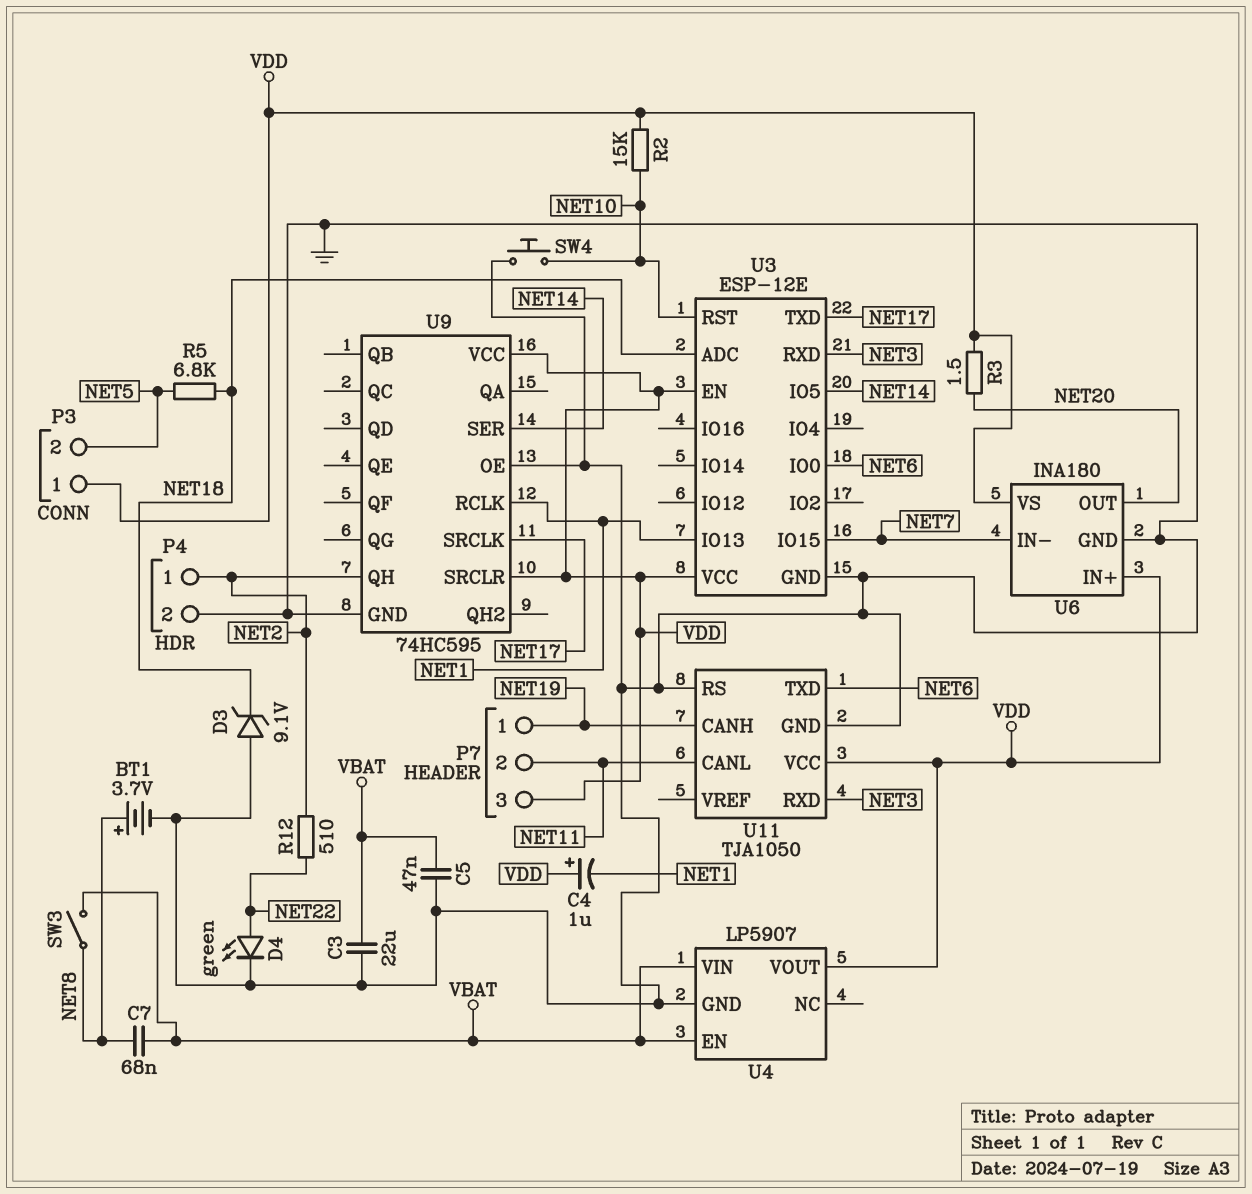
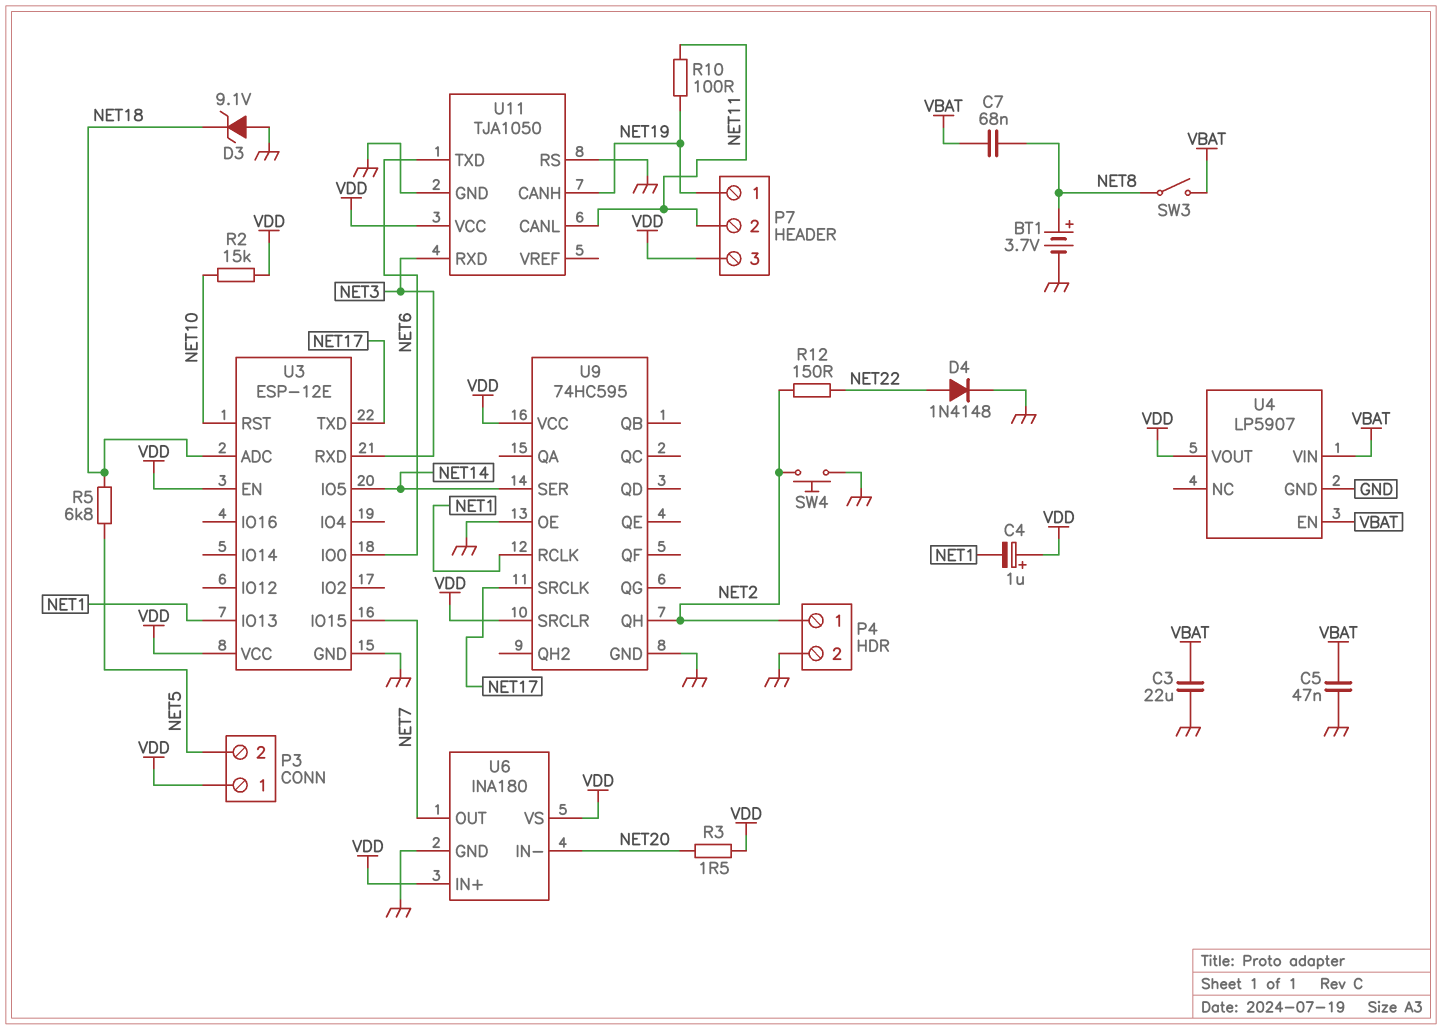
D4: LED green (A NET22, K GND) -> diode 1N4148 (A NET22, K GND)
R10: none -> 100 (NET11, NET19)
R12: 510 (NET2, NET22) -> 150 (NET2, NET22)
SW4: button (GND, NET10) -> button (GND, NET2)
U6 pin IN-: NET7 -> NET20
U6 pin OUT: NET20 -> NET7

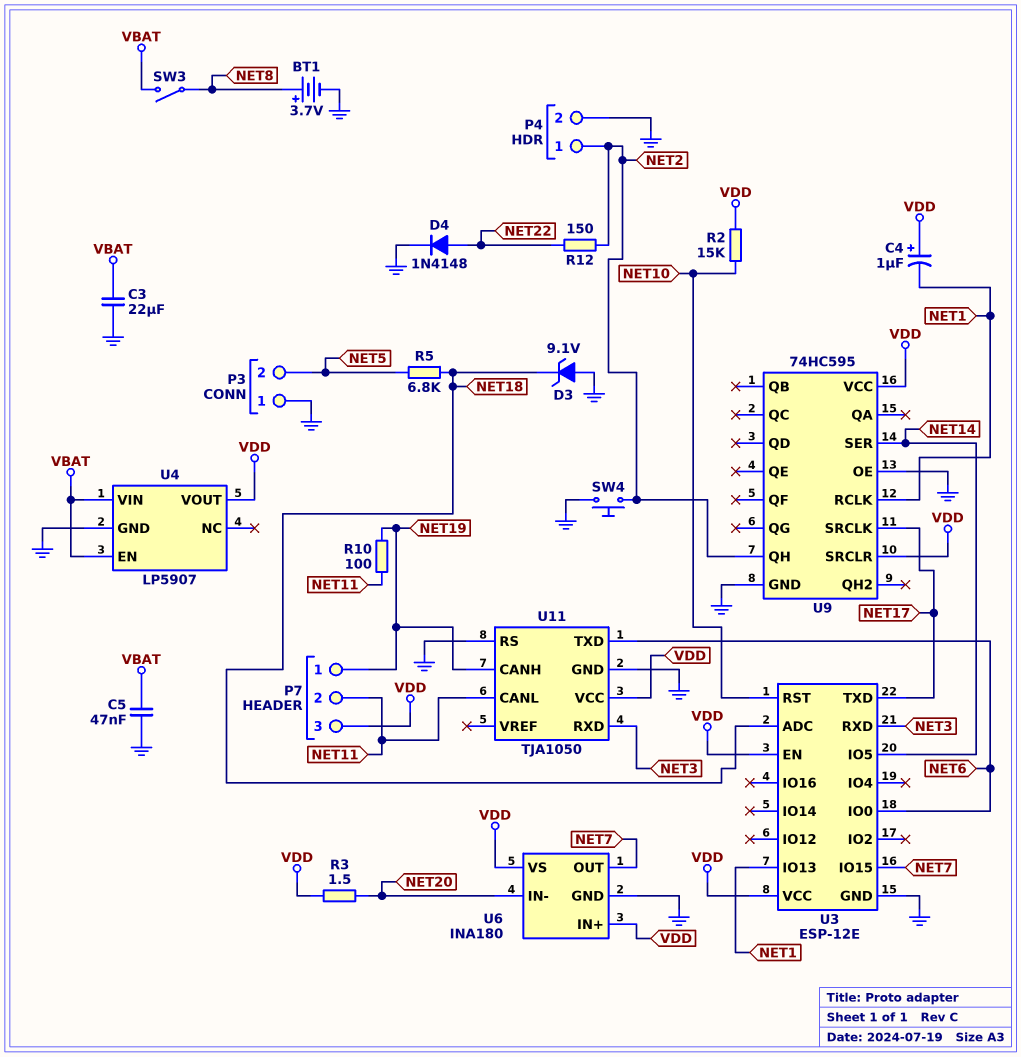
C7: 68nF (NET8, VBAT) -> none
P3 pin 1: VDD -> GND

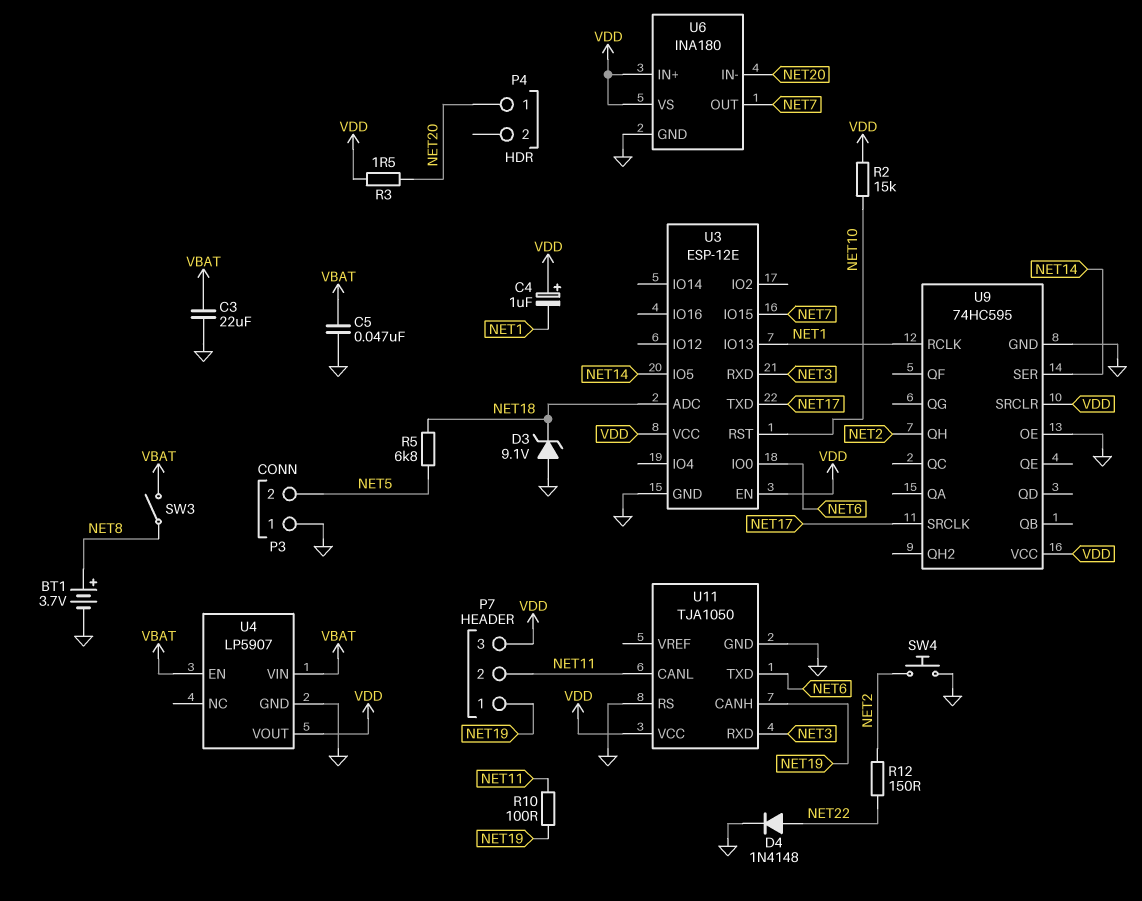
P4 pin 1: NET2 -> NET20
P4 pin 2: GND -> none

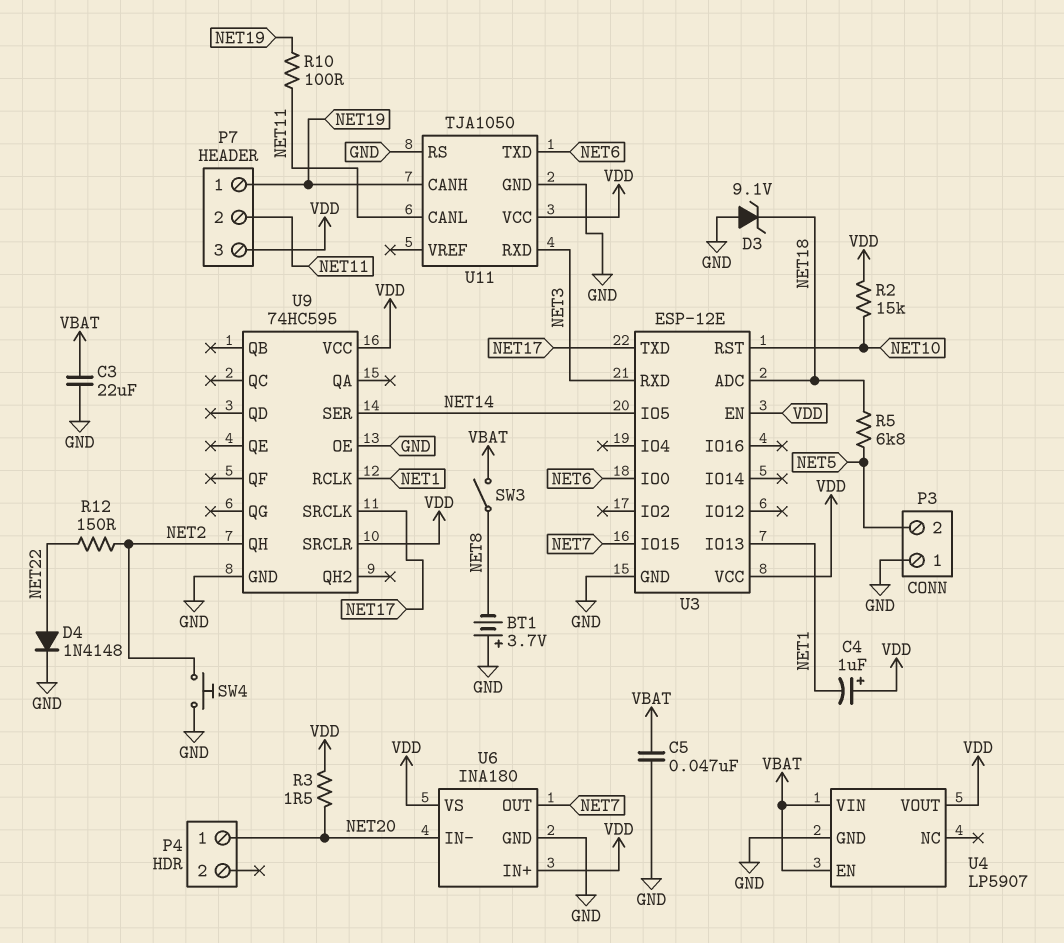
BT1: 3.7V (plus NET8, minus GND) -> 3.7V (plus GND, minus NET8)

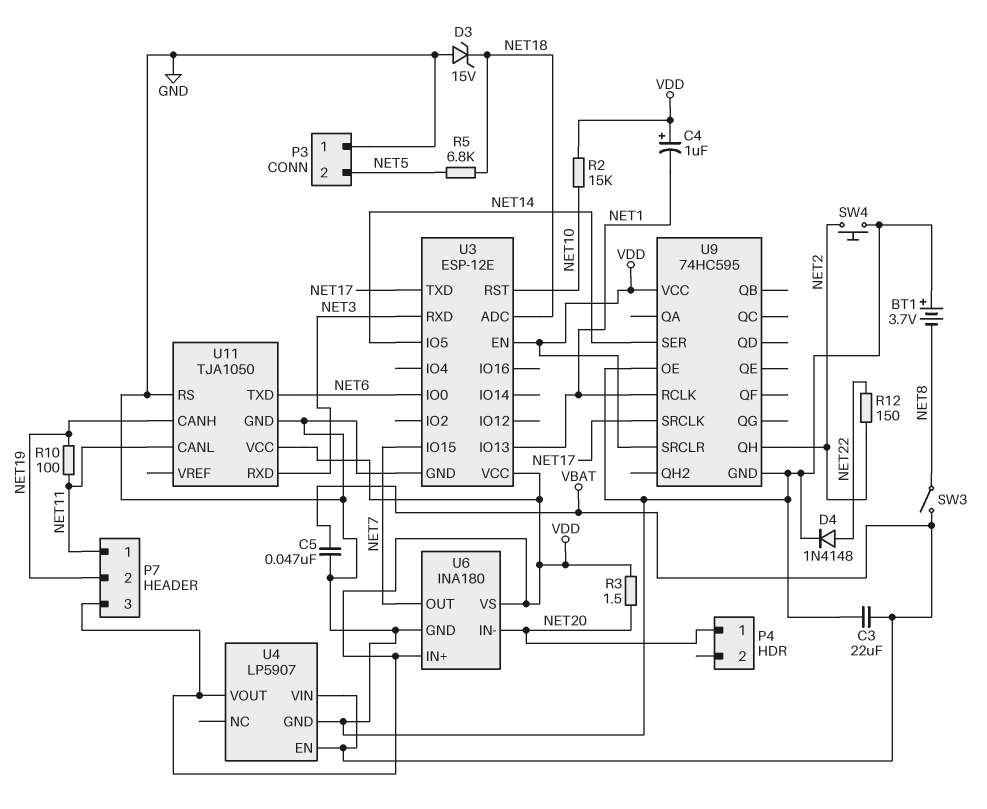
D3: zener 9.1V (A GND, K NET18) -> zener 15V (A GND, K NET18)
P7 pin 1: NET19 -> NET11
P7 pin 2: NET11 -> NET19

